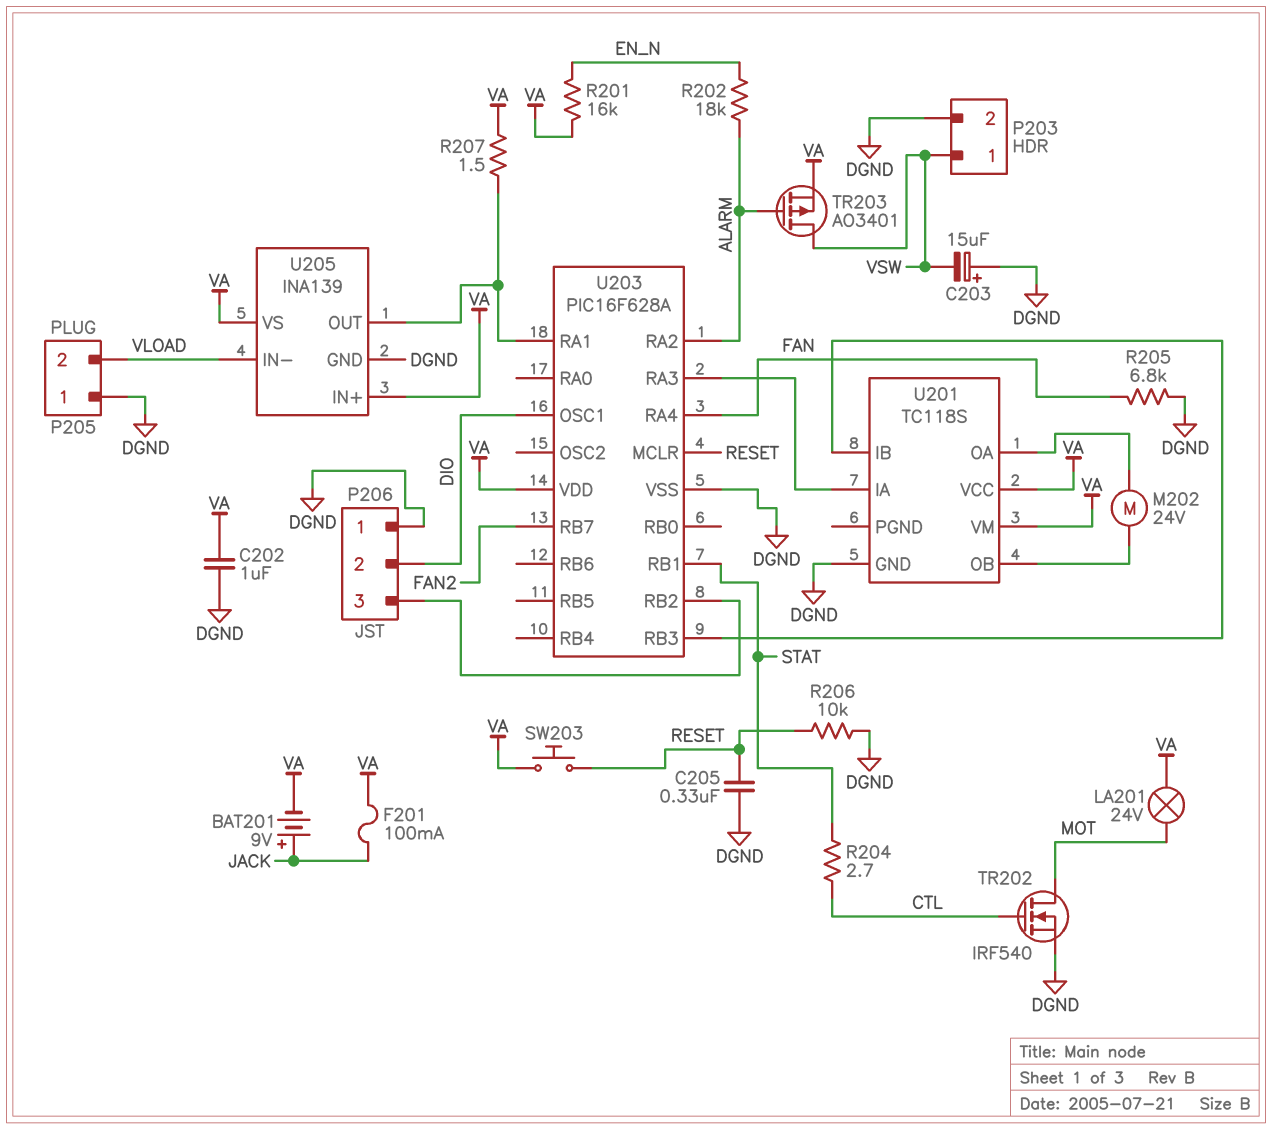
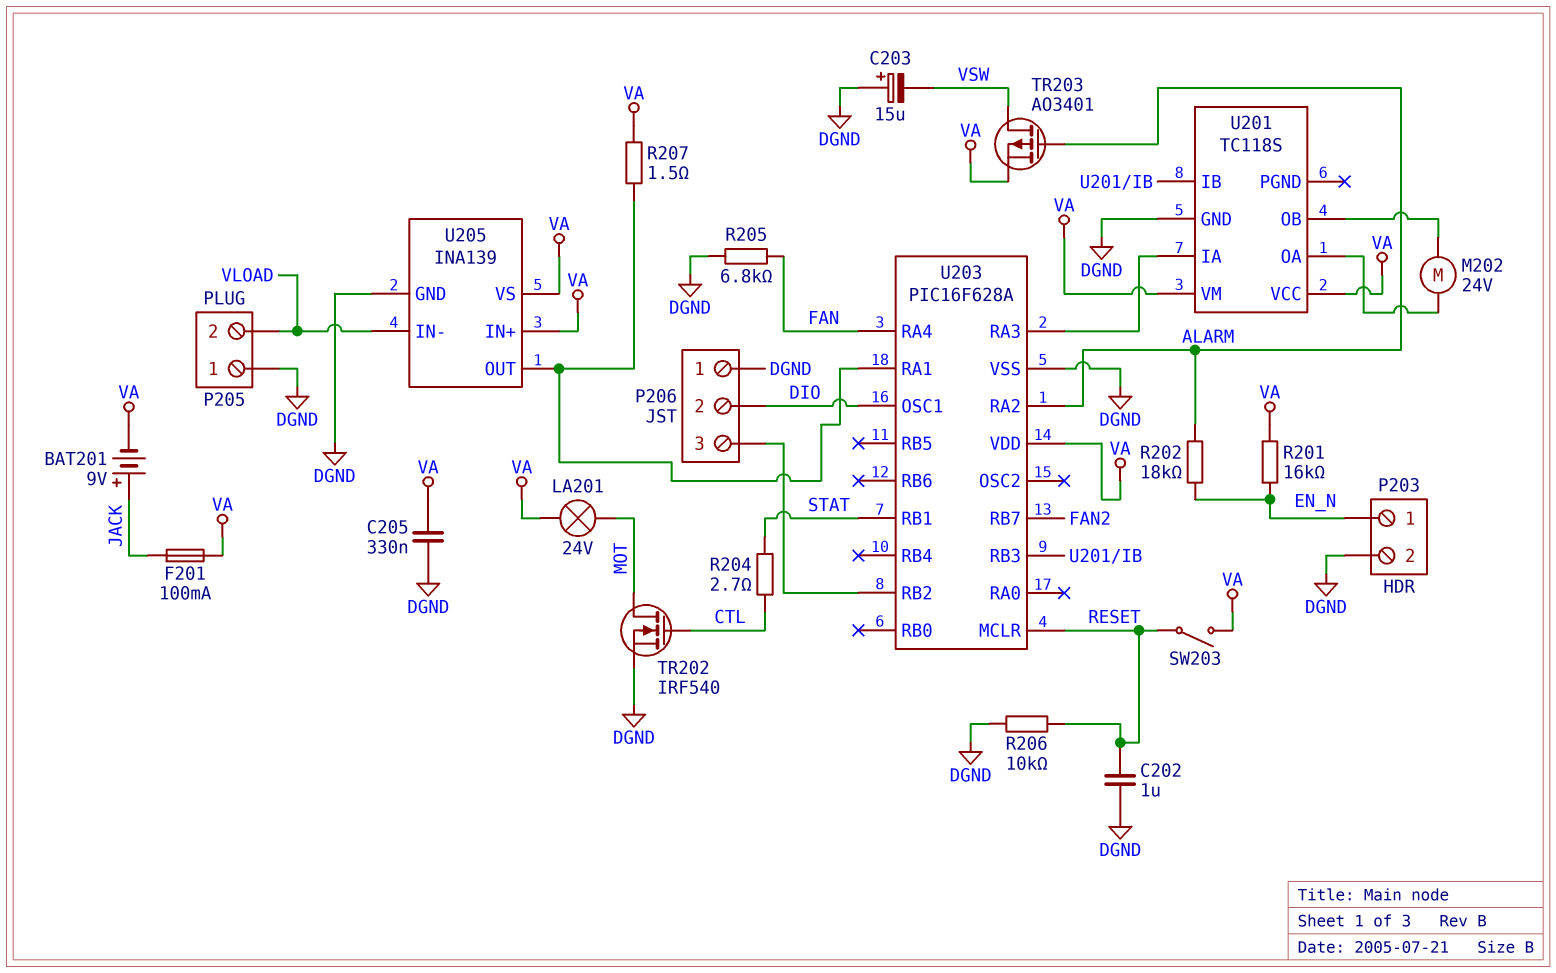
C202: 1uF (DGND, VA) -> 1uF (DGND, RESET)
C205: 330nF (DGND, RESET) -> 330nF (DGND, VA)
P203 pin 1: VSW -> EN_N
SW203: button (RESET, VA) -> switch (RESET, VA)

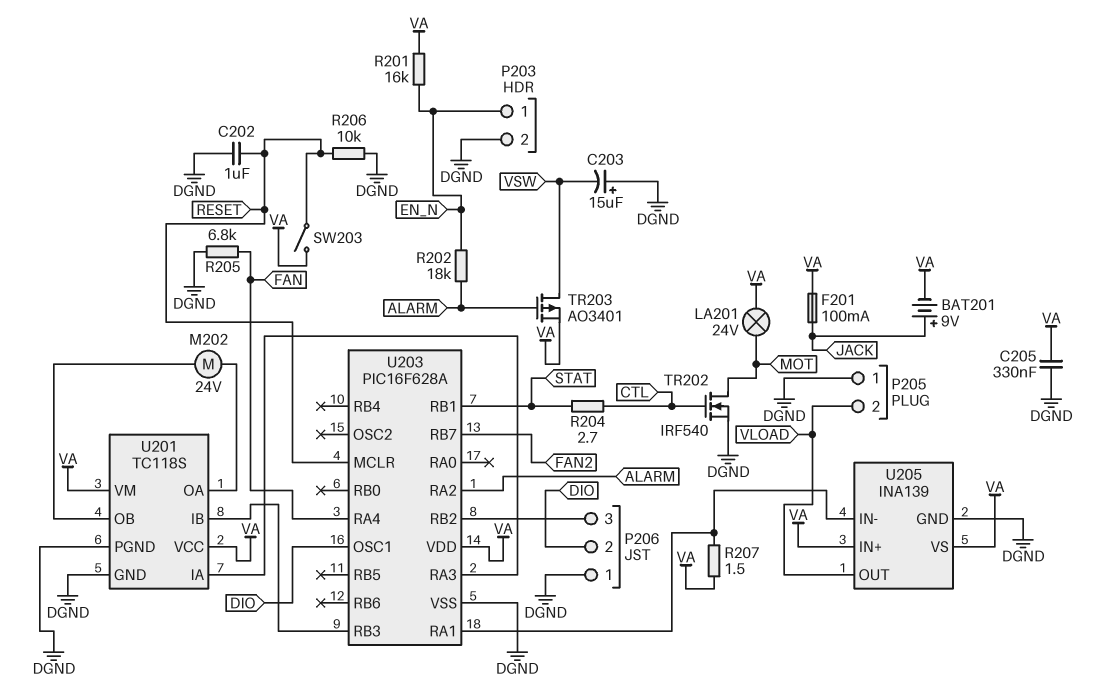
U201 pin PGND: none -> DGND
U205 pin IN-: VLOAD -> U203/RA1
U205 pin OUT: U203/RA1 -> VLOAD

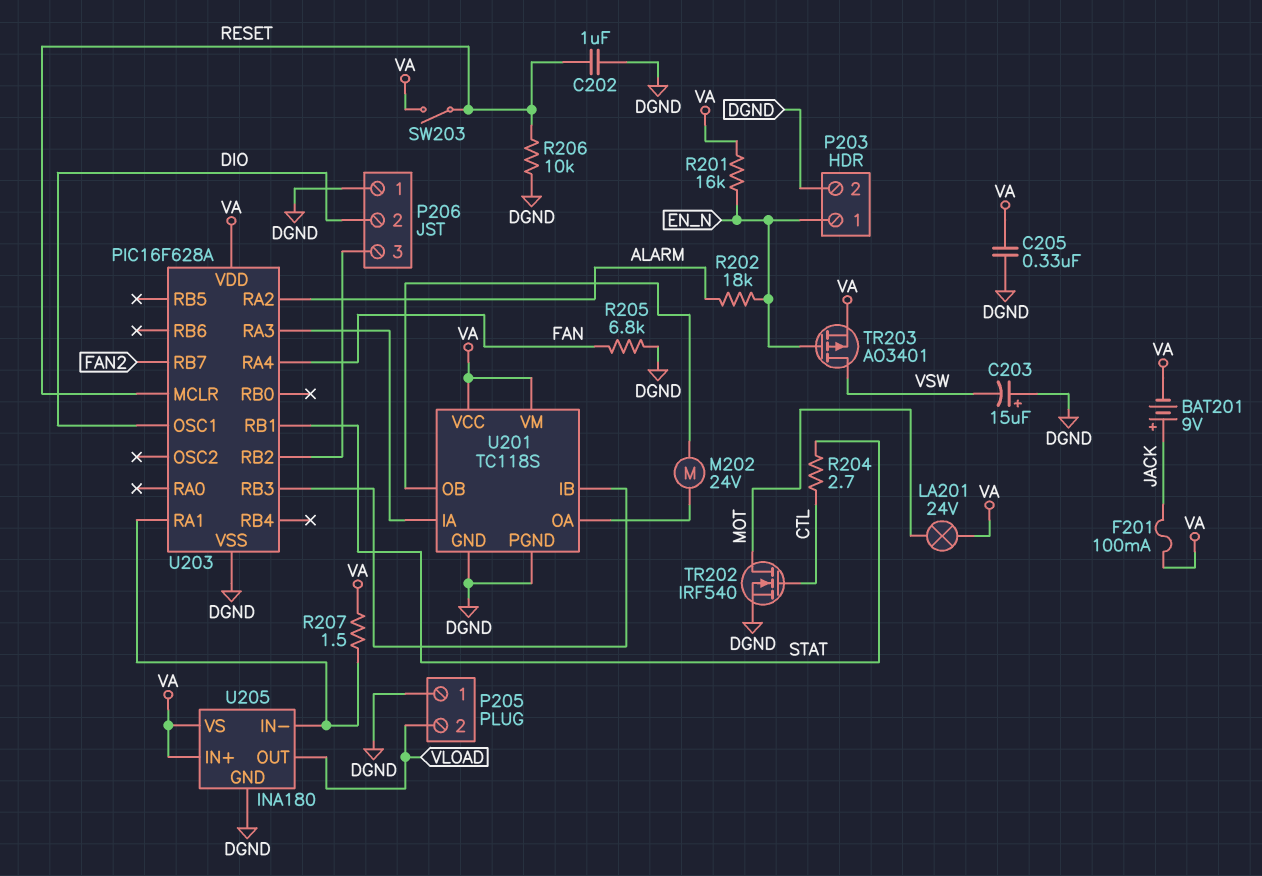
TR203: PMOS AO3401 (G ALARM, D VSW, S VA) -> PMOS AO3401 (G EN_N, D VSW, S VA)
U205: INA139 -> INA180

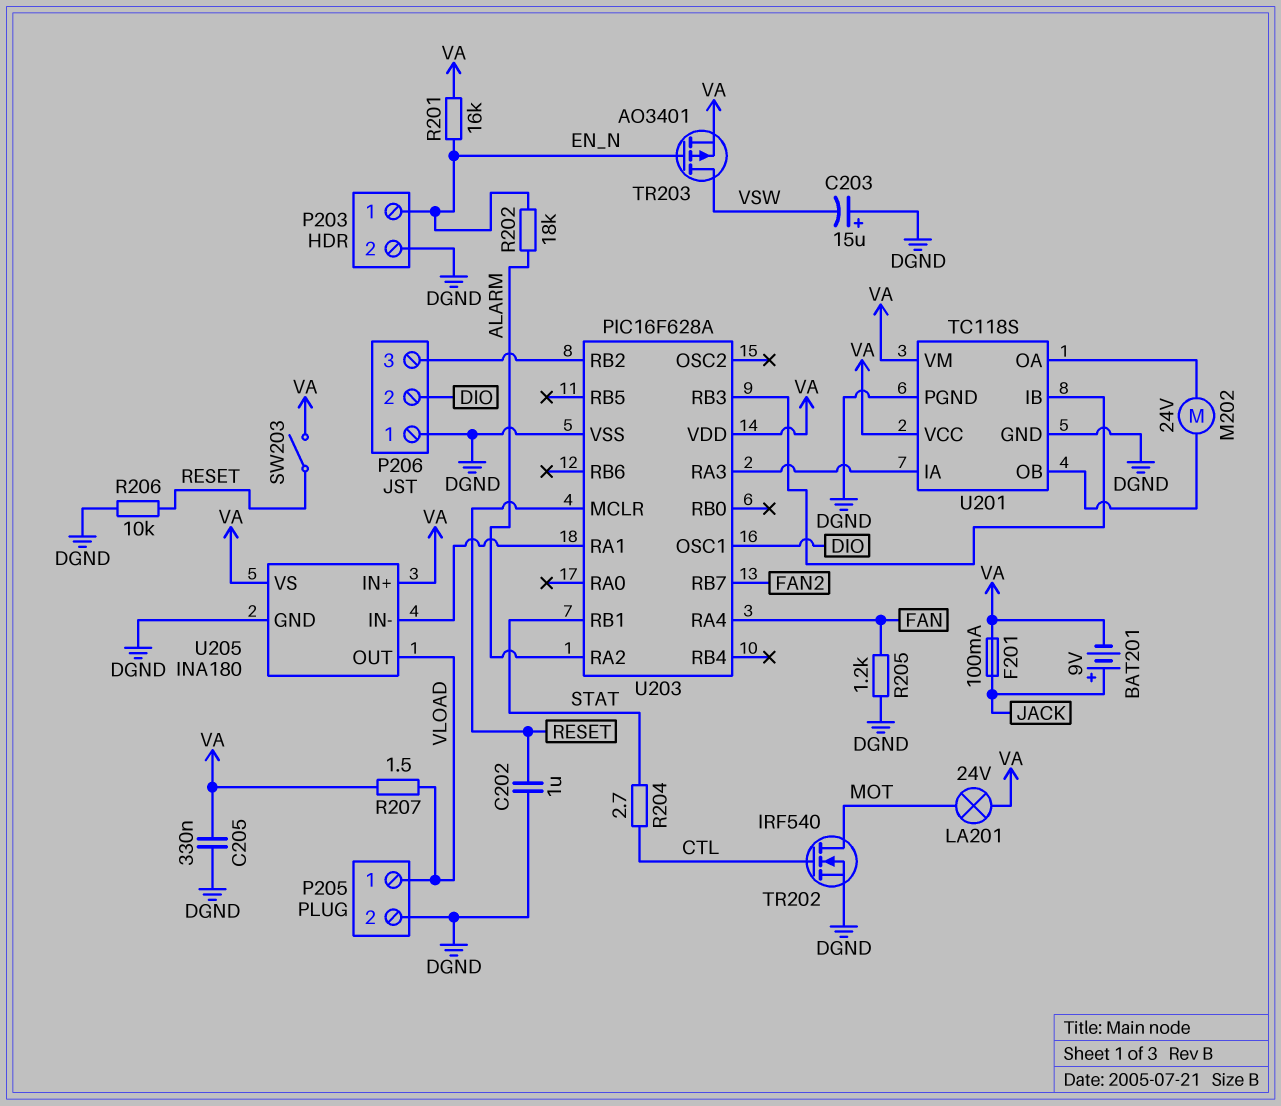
P205 pin 1: DGND -> VLOAD
P205 pin 2: VLOAD -> DGND
R205: 6.8k (DGND, FAN) -> 1.2k (DGND, FAN)
R207: 1.5 (U203/RA1, VA) -> 1.5 (VA, VLOAD)

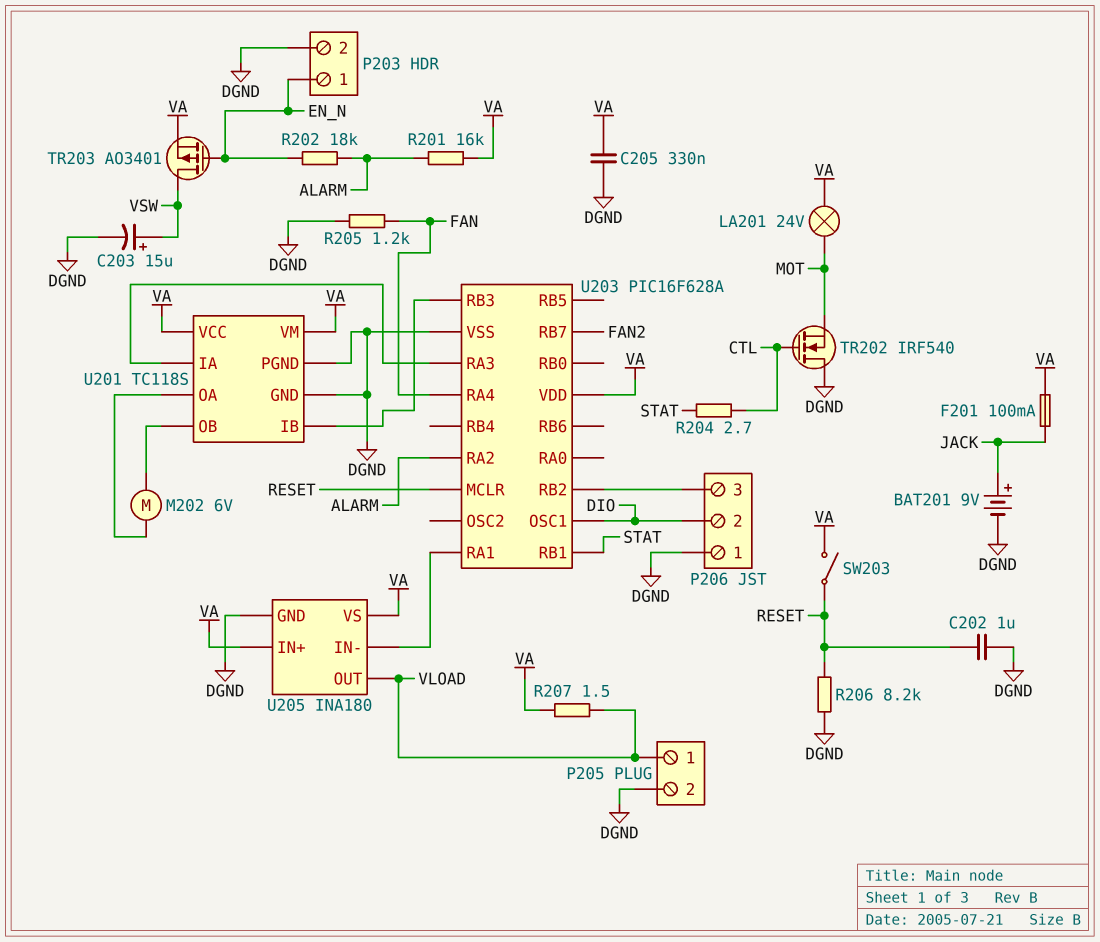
BAT201: 9V (plus JACK, minus VA) -> 9V (plus JACK, minus DGND)
C203: 15uF (plus DGND, minus VSW) -> 15uF (plus VSW, minus DGND)
M202: motor 24V (U201/OA, U201/OB) -> motor 6V (U201/OA, U201/OB)
R201: 16k (EN_N, VA) -> 16k (ALARM, VA)
R206: 10k (DGND, RESET) -> 8.2k (DGND, RESET)
TR202: NMOS IRF540 (G CTL, D MOT, S DGND) -> NMOS IRF540 (G CTL, D DGND, S MOT)

